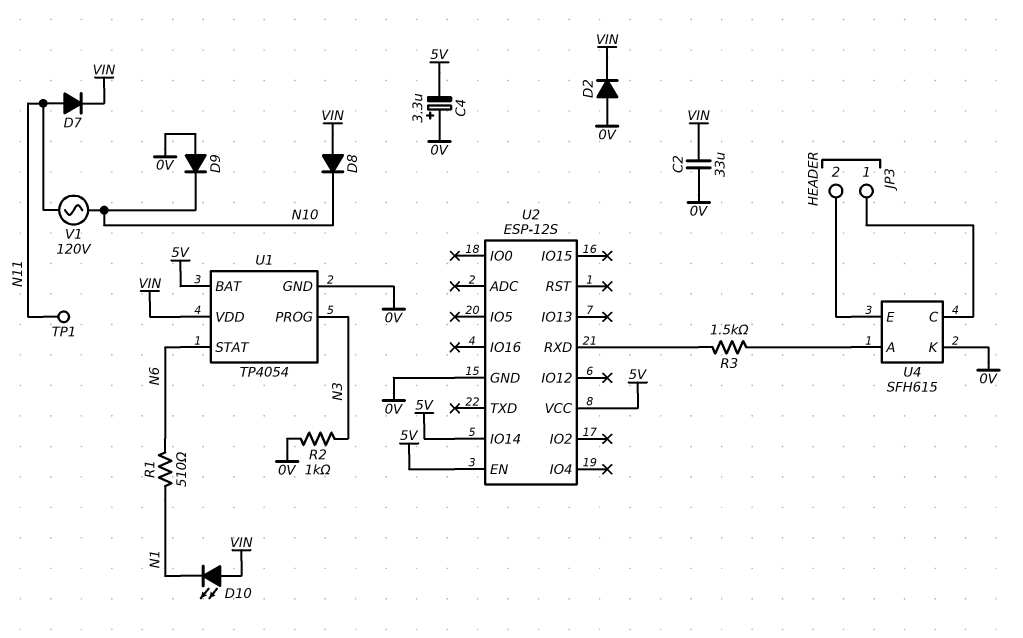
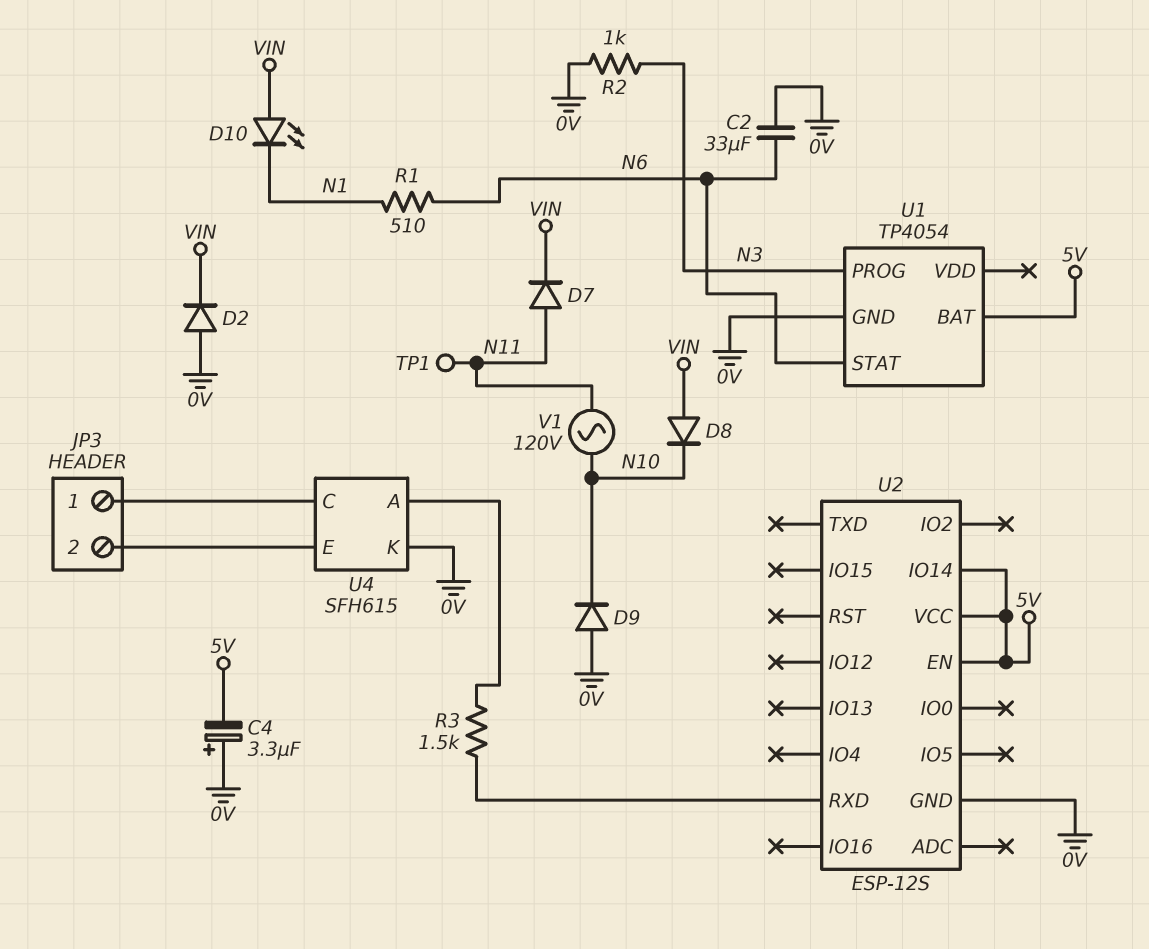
C2: 33uF (0V, VIN) -> 33uF (0V, N6)
U1 pin VDD: VIN -> none

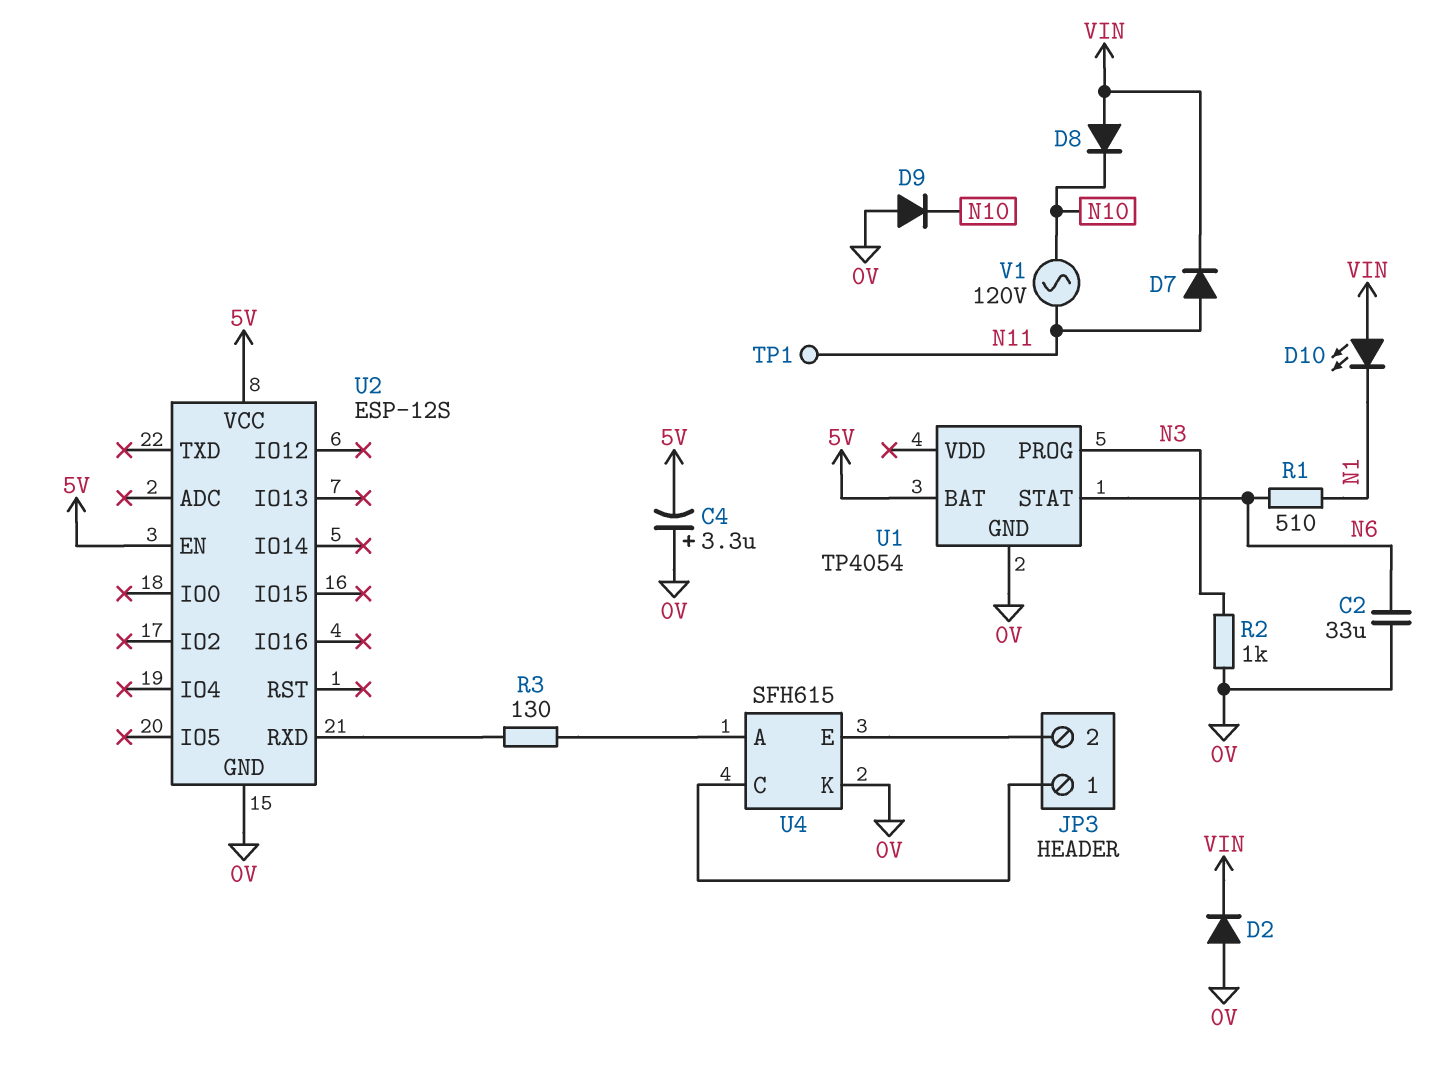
R3: 1.5k (U2/RXD, U4/A) -> 130 (U2/RXD, U4/A)
U2 pin IO14: 5V -> none

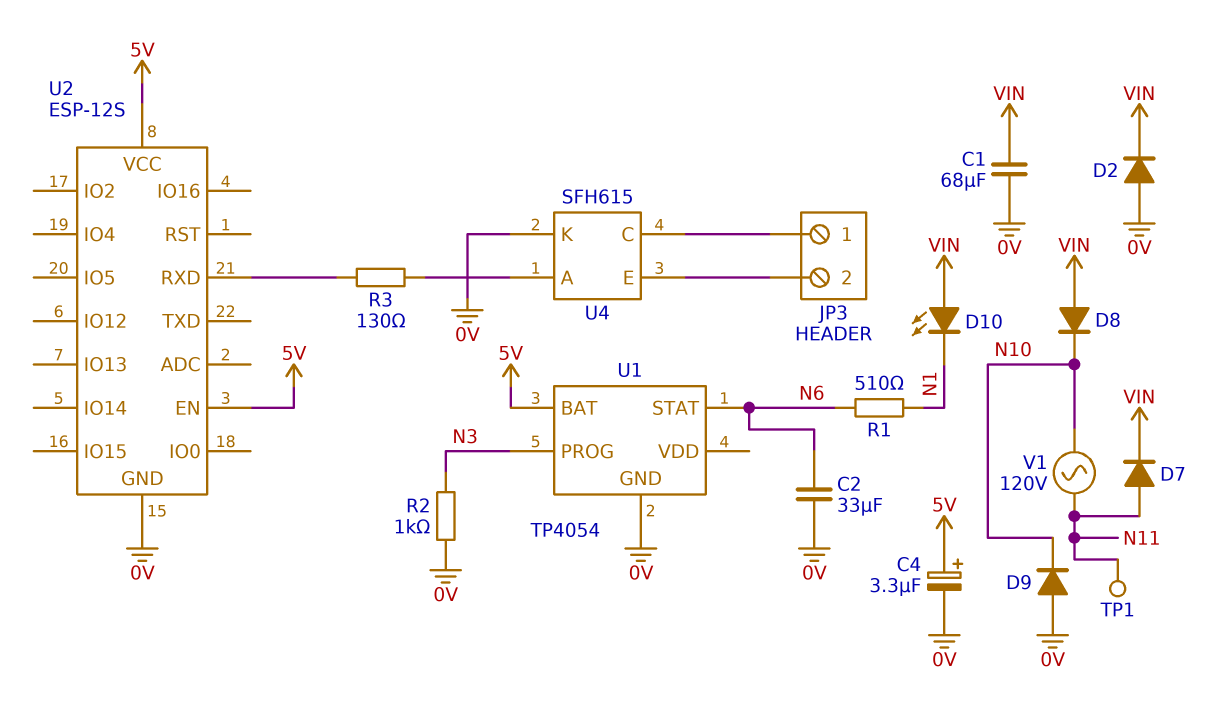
C1: none -> 68uF (0V, VIN)
C4: 3.3uF (plus 0V, minus 5V) -> 3.3uF (plus 5V, minus 0V)

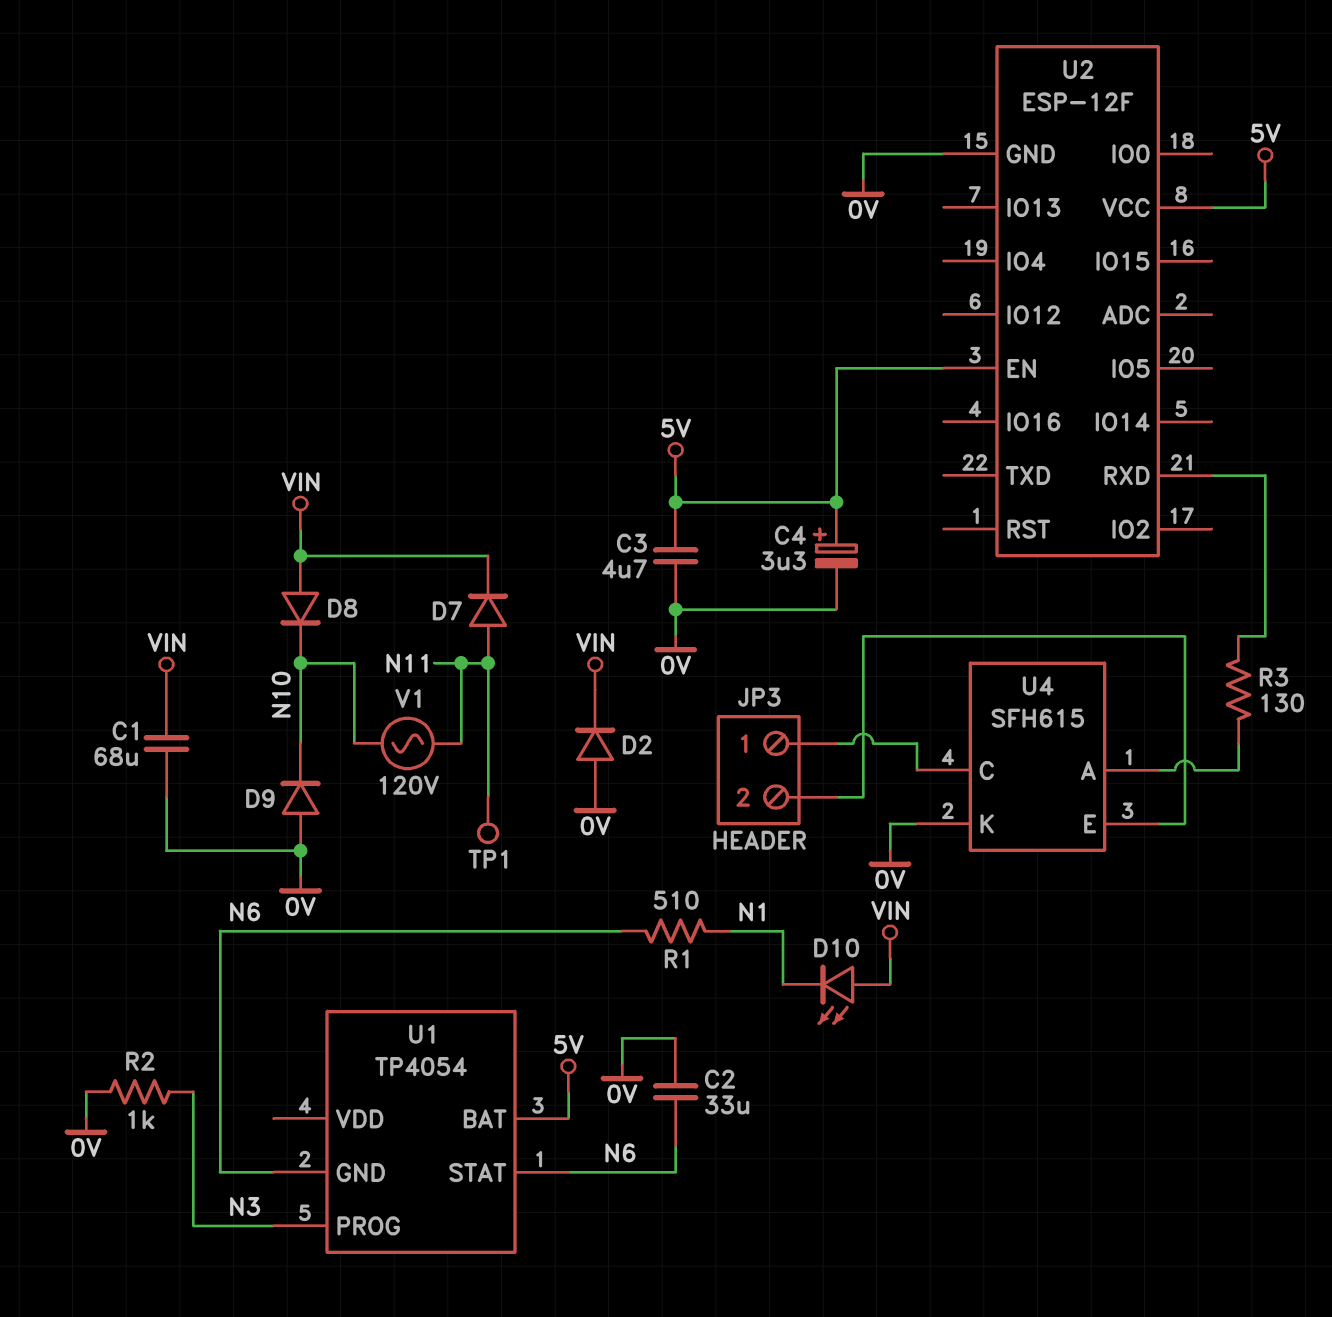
C3: none -> 4.7uF (0V, 5V)
U1 pin GND: 0V -> N6
U2: ESP-12S -> ESP-12F

